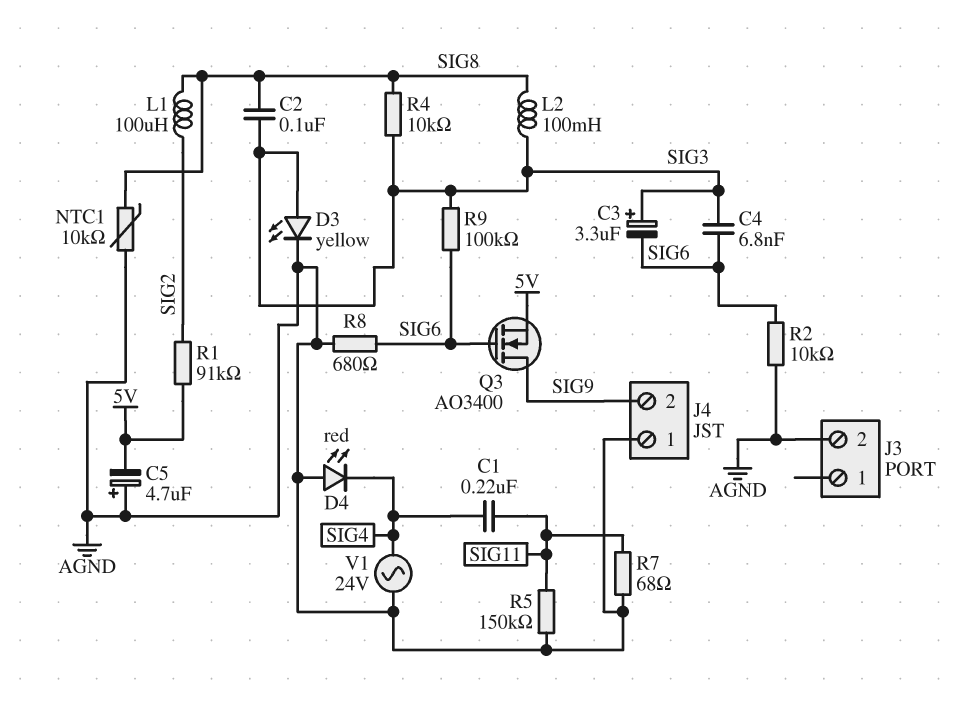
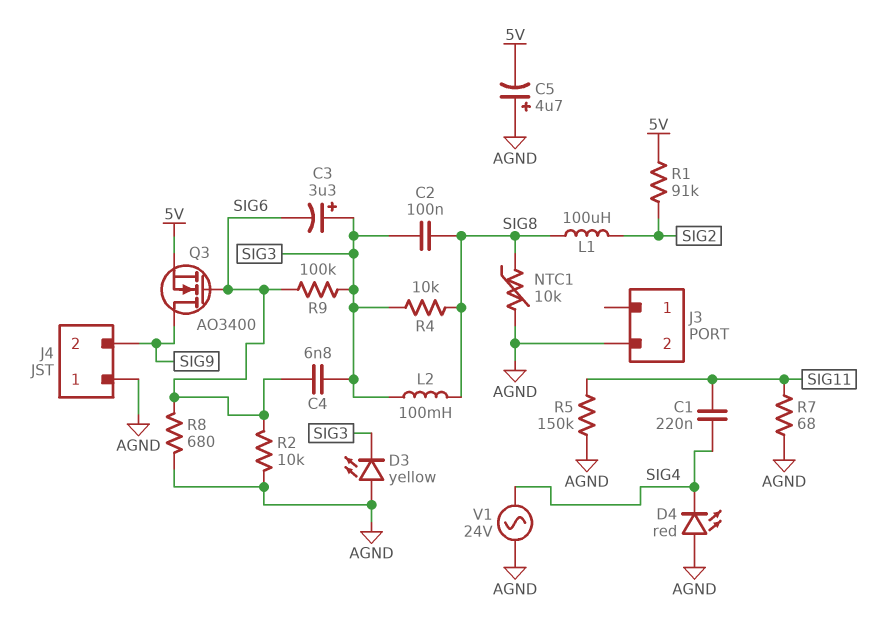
D3: LED yellow (A SIG3, K AGND) -> LED yellow (A AGND, K SIG3)

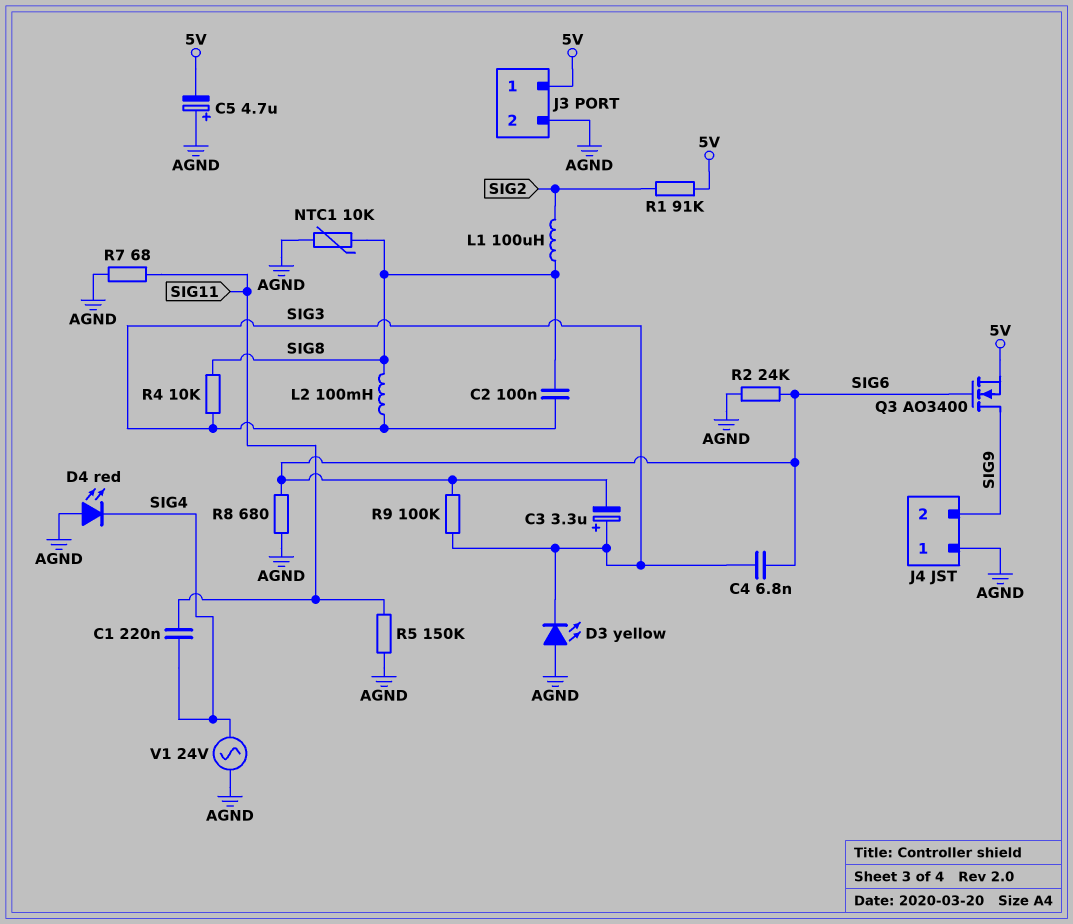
J3 pin 1: none -> 5V
R2: 10k (AGND, SIG6) -> 24k (AGND, SIG6)

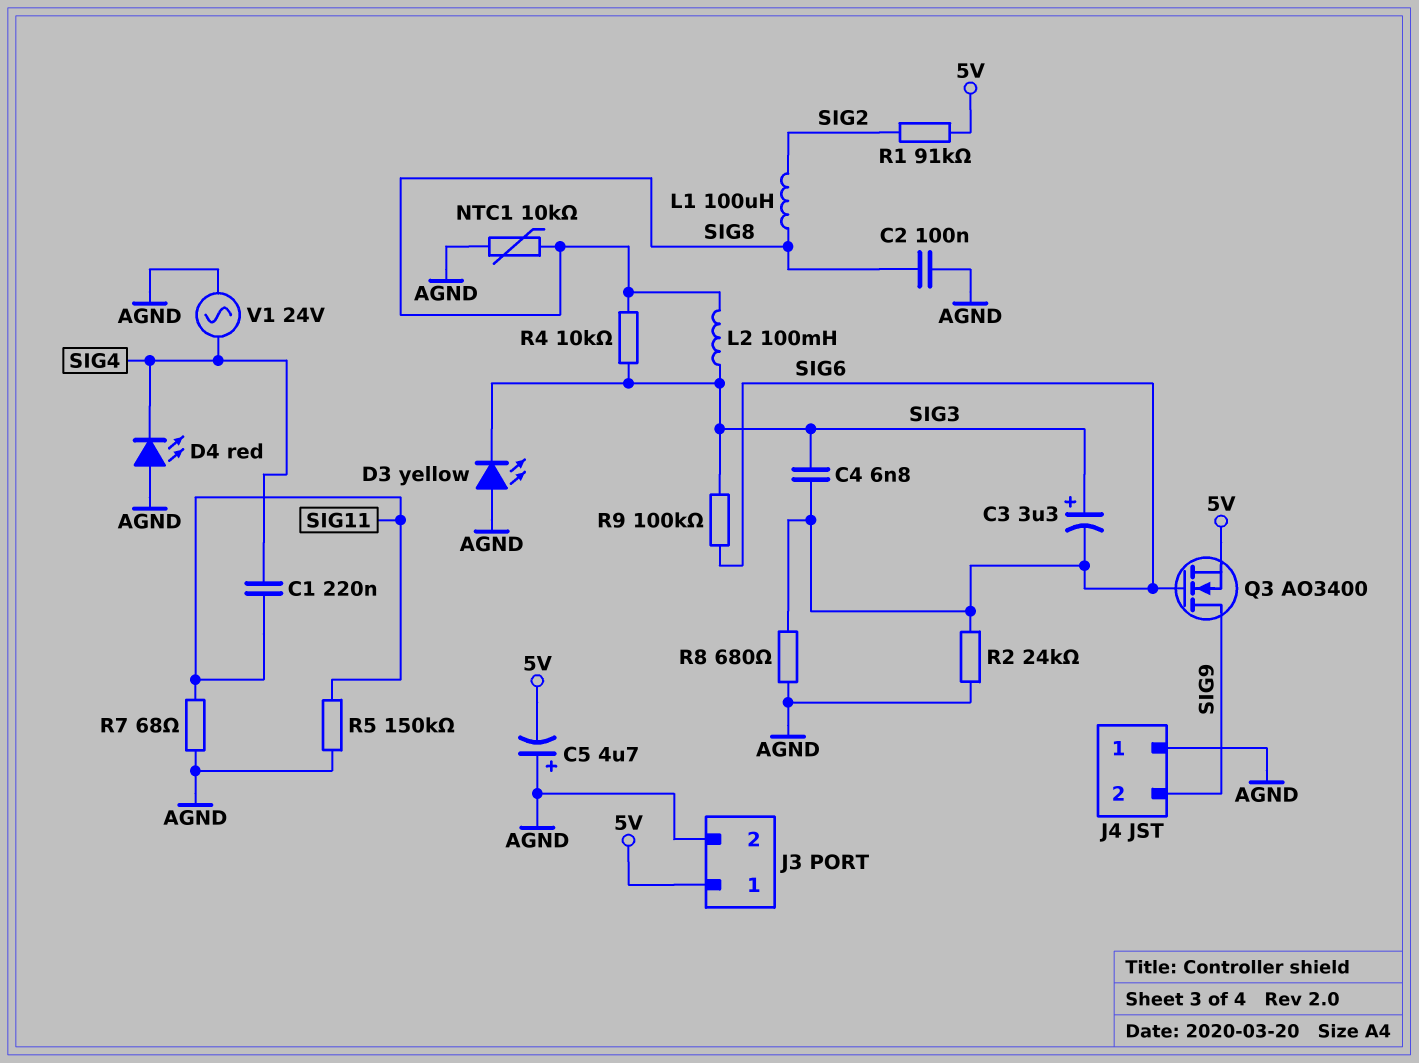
C2: 100nF (SIG3, SIG8) -> 100nF (AGND, SIG8)

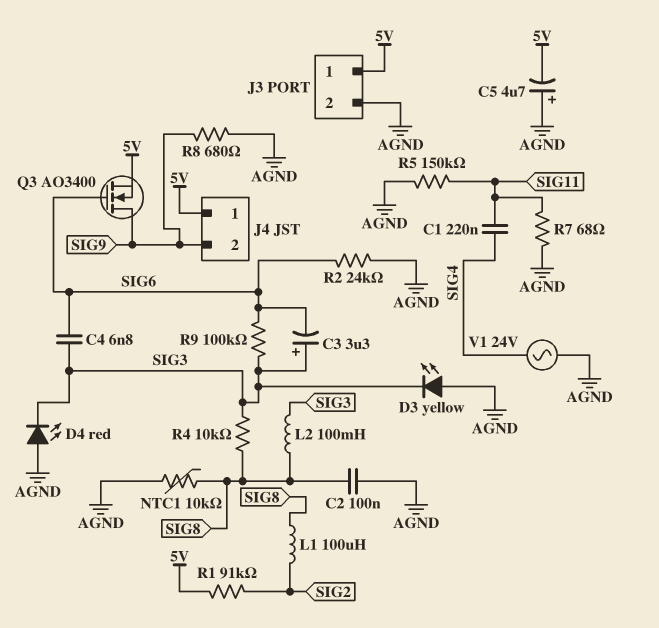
D4: LED red (A AGND, K SIG4) -> LED red (A AGND, K SIG3)
J4 pin 1: AGND -> 5V
R8: 680 (AGND, SIG6) -> 680 (AGND, SIG9)

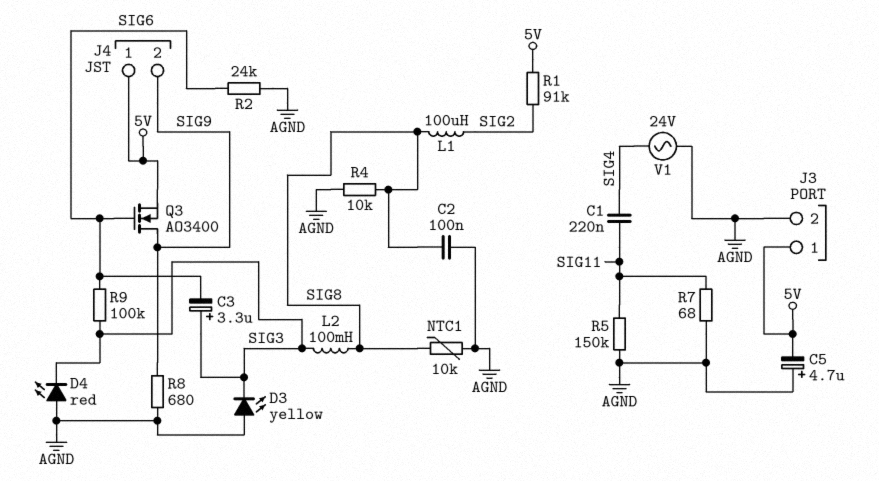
C4: 6.8nF (SIG3, SIG6) -> none
R4: 10k (SIG3, SIG8) -> 10k (AGND, SIG8)

